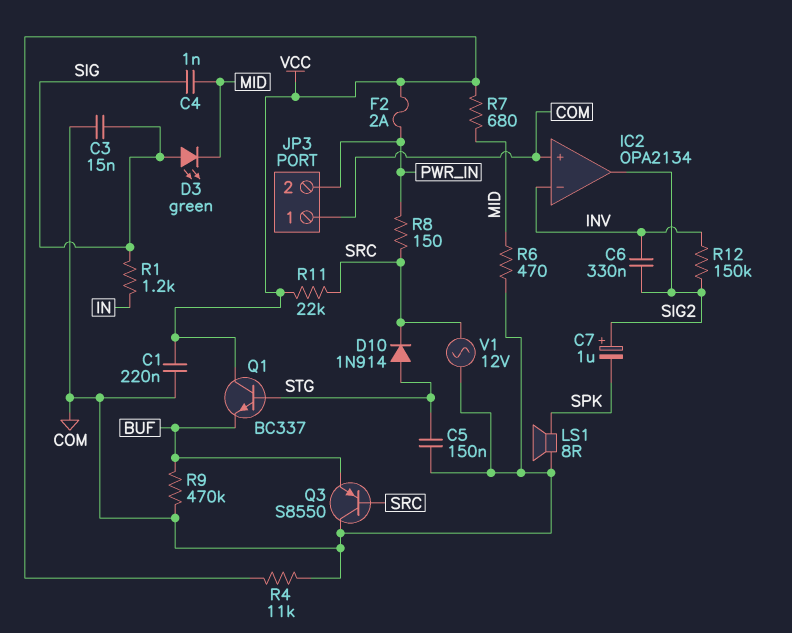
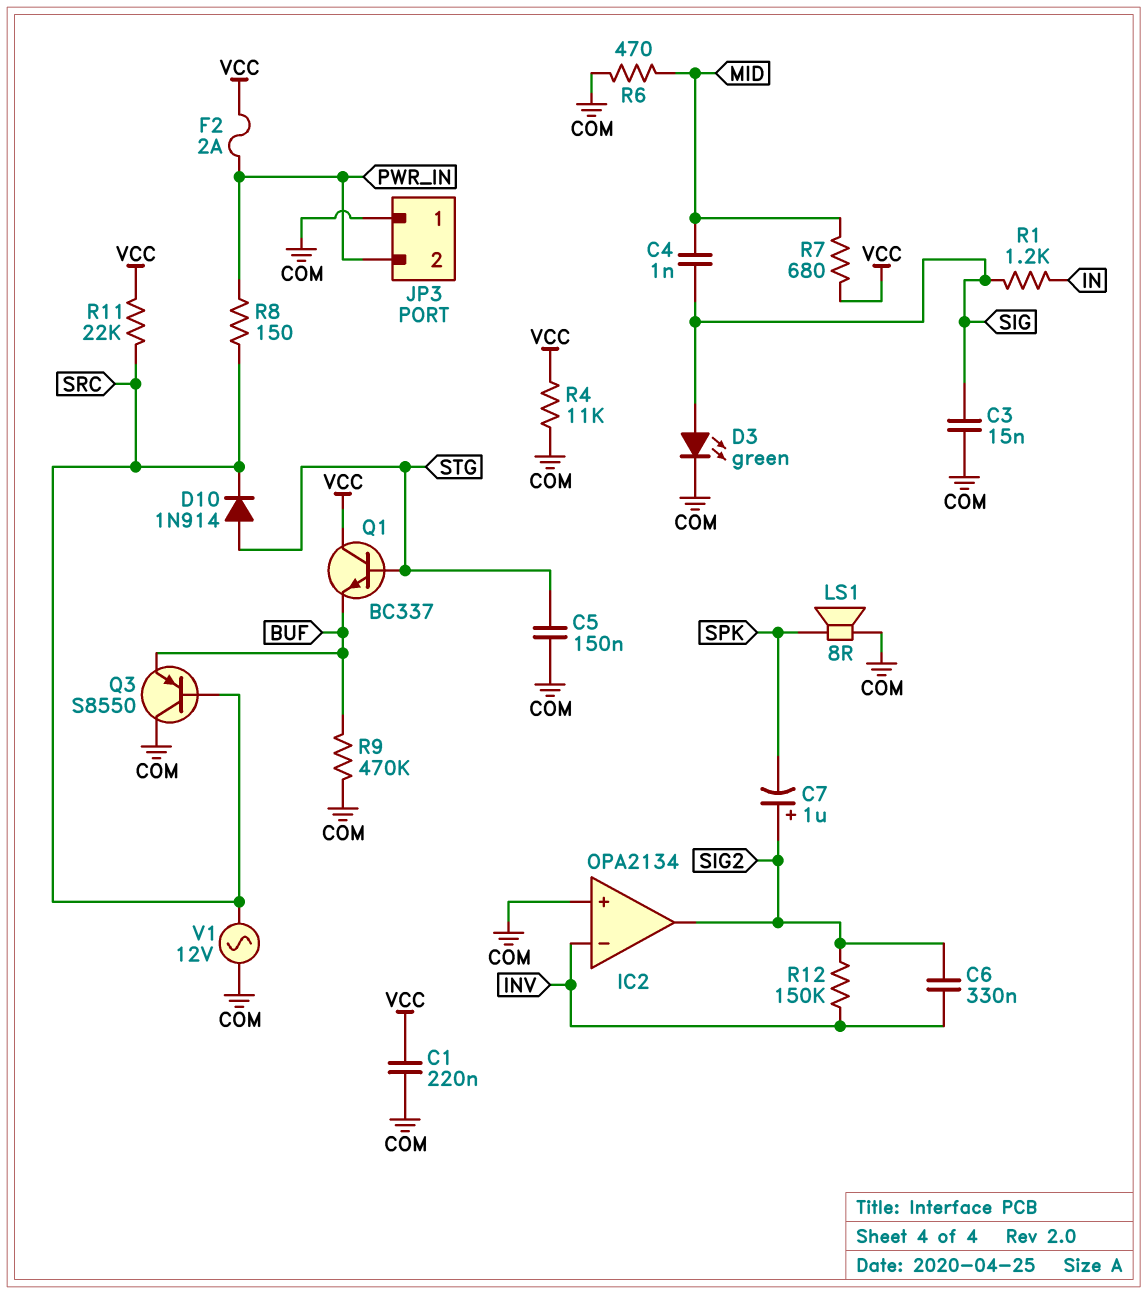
D3: LED green (A SIG, K MID) -> LED green (A SIG, K COM)

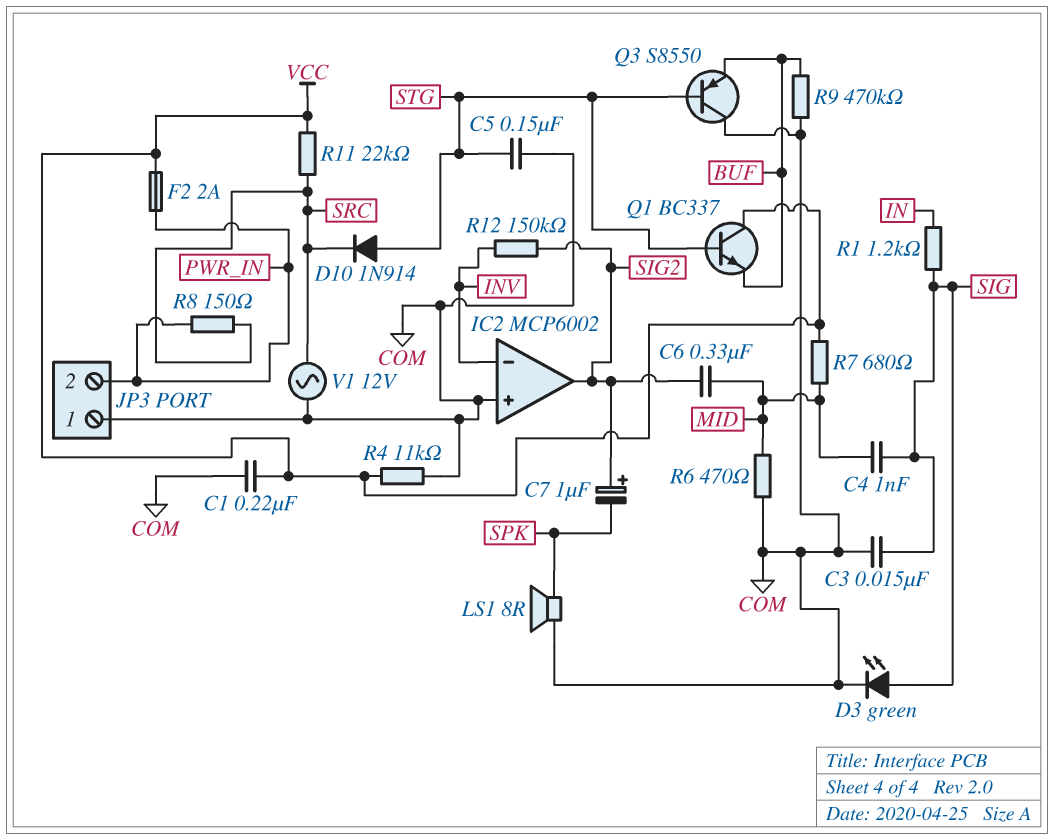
C6: 330nF (INV, SIG2) -> 330nF (MID, SIG2)
IC2: OPA2134 -> MCP6002
Q3: PNP S8550 (B SRC, C COM, E BUF) -> PNP S8550 (B STG, C COM, E BUF)

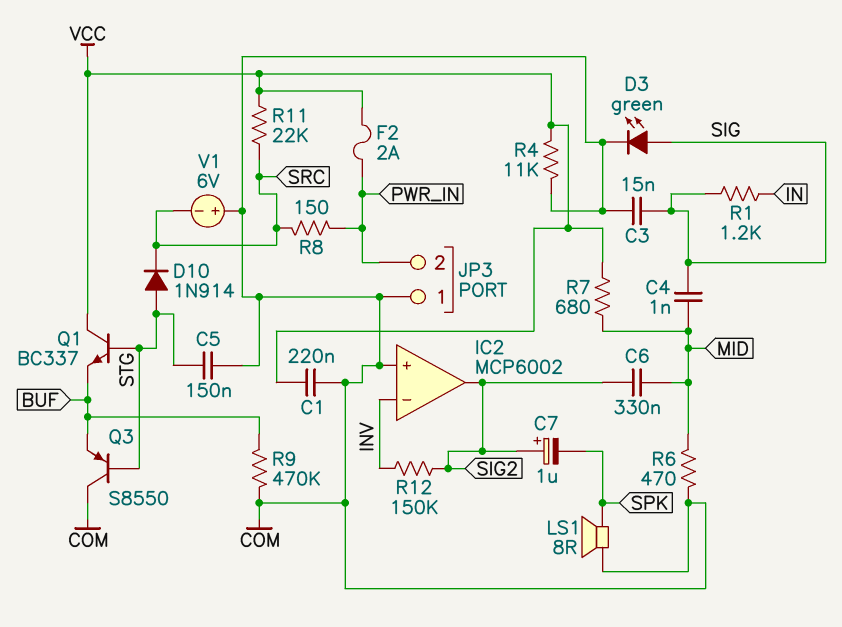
V1: AC 12V (COM, SRC) -> 6V (plus COM, minus SRC)

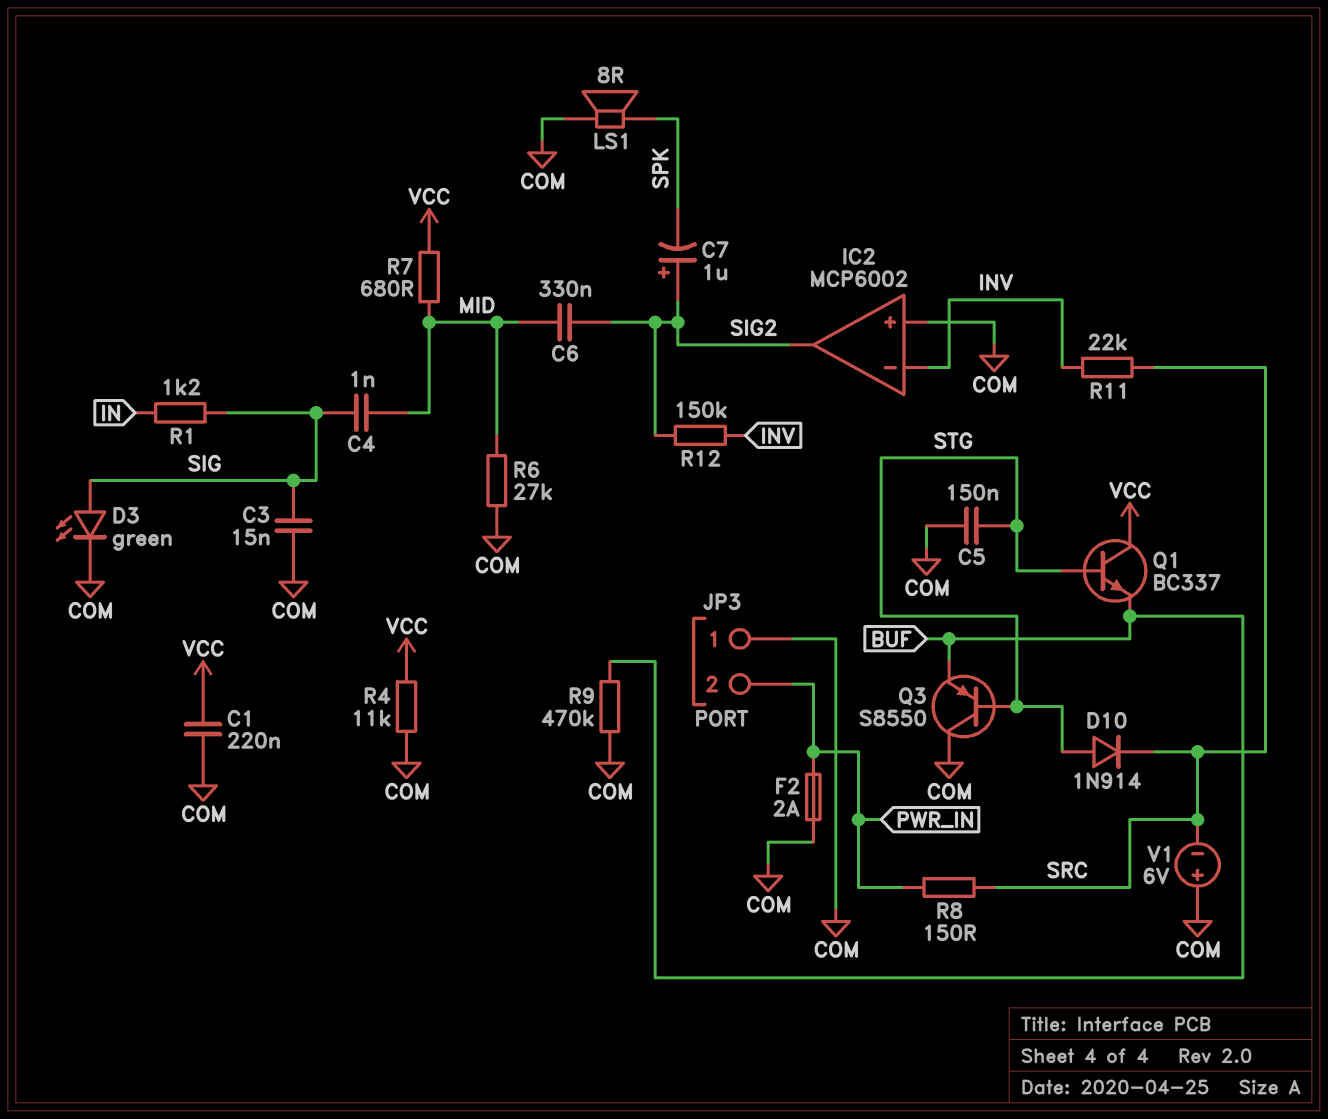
F2: 2A (PWR_IN, VCC) -> 2A (COM, PWR_IN)
R6: 470 (COM, MID) -> 27k (COM, MID)
R11: 22k (SRC, VCC) -> 22k (INV, SRC)

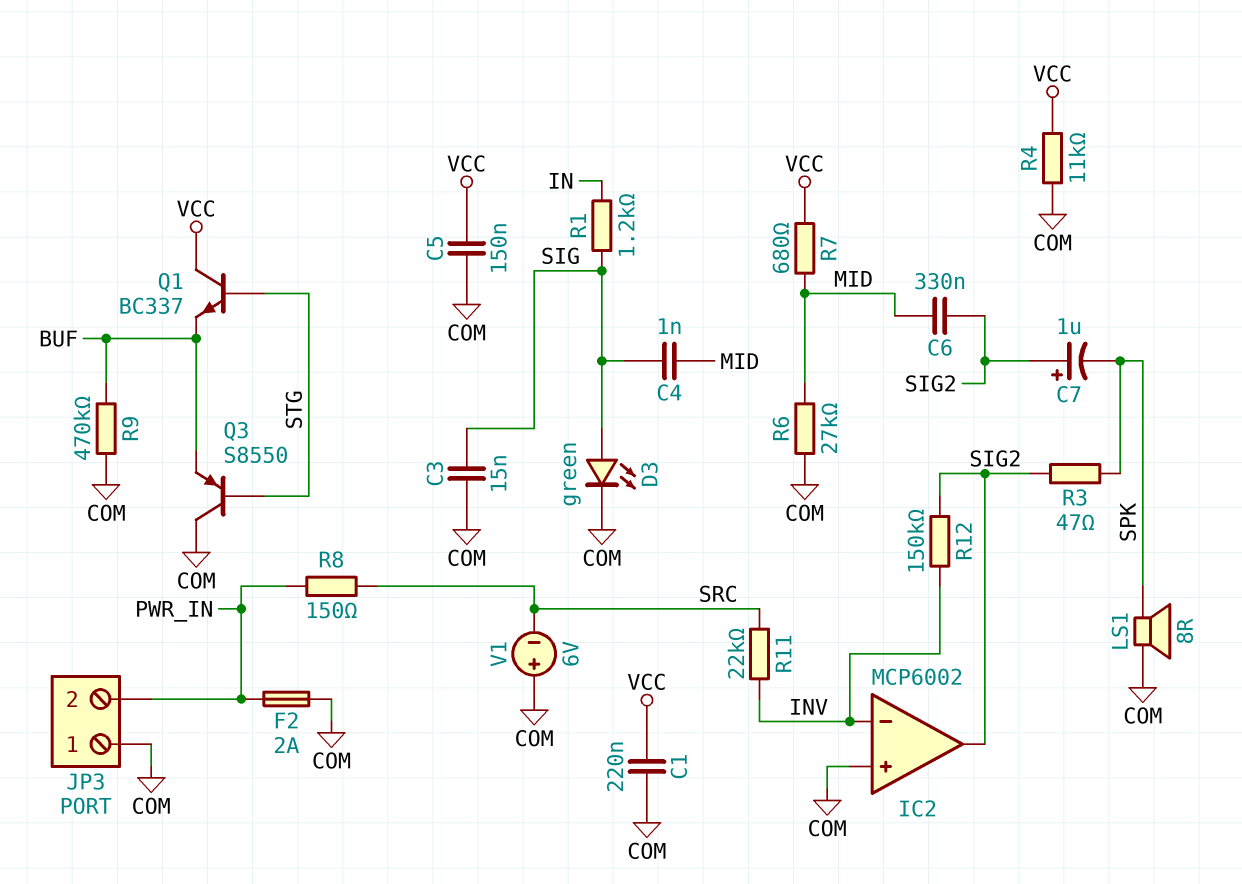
C5: 150nF (COM, STG) -> 150nF (COM, VCC)
D10: diode 1N914 (A STG, K SRC) -> none
R3: none -> 47 (SIG2, SPK)

